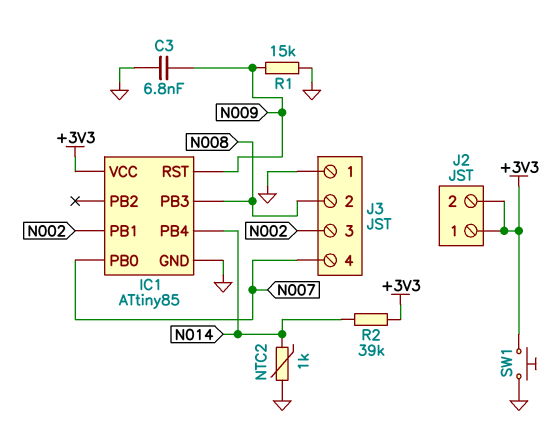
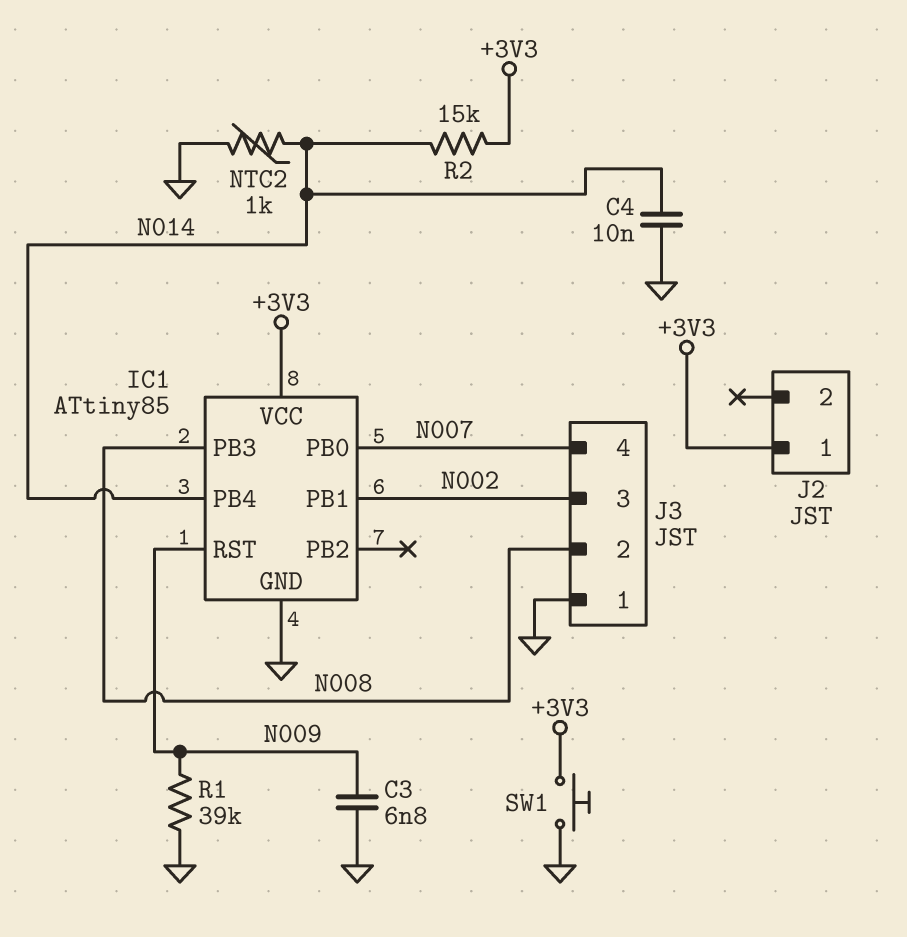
C4: none -> 10nF (GND, N014)
J2 pin 2: +3V3 -> none
R1: 15k (GND, N009) -> 39k (GND, N009)
R2: 39k (+3V3, N014) -> 15k (+3V3, N014)

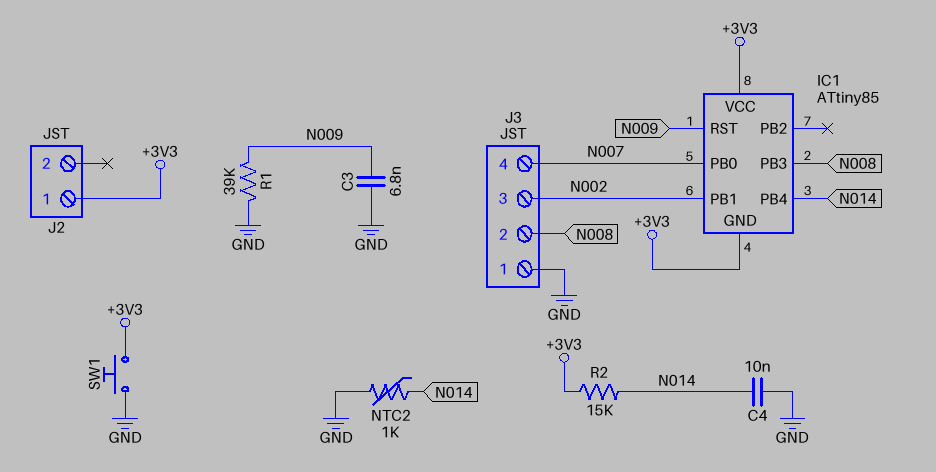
IC1 pin GND: GND -> +3V3

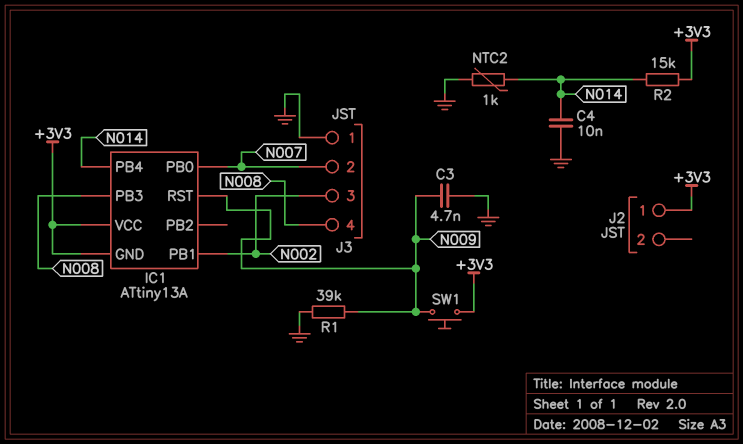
C3: 6.8nF (GND, N009) -> 4.7nF (GND, N009)
IC1: ATtiny85 -> ATtiny13A
J3 pin 2: N008 -> N007
J3 pin 4: N007 -> N008
SW1: button (+3V3, GND) -> button (+3V3, N009)

